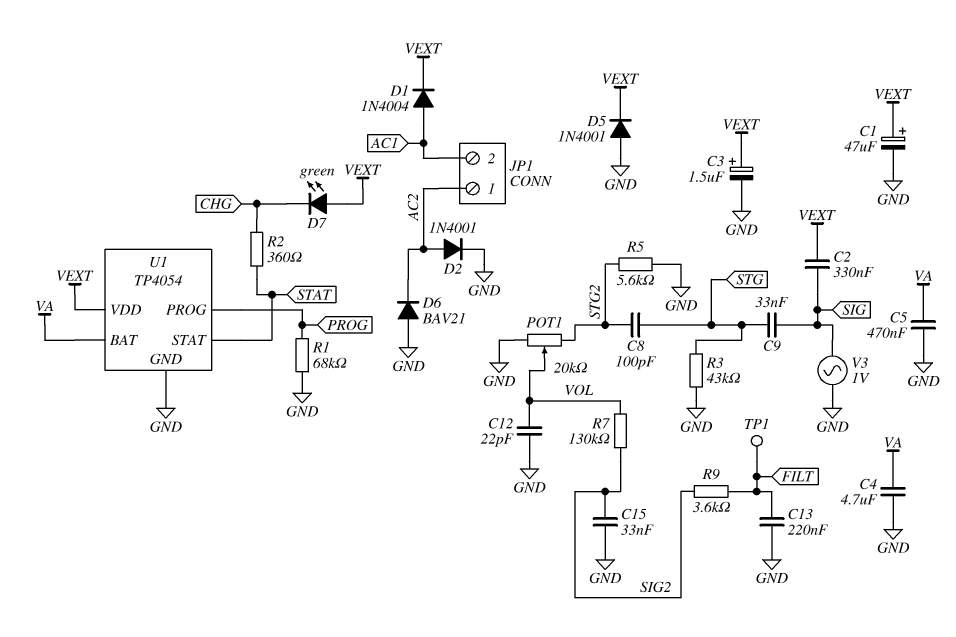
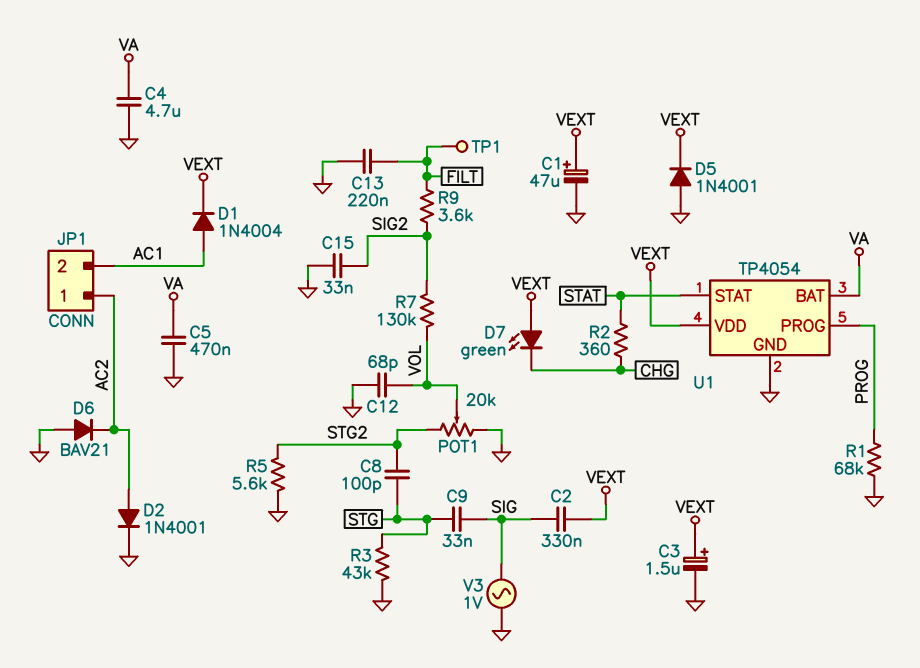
C12: 22pF (GND, VOL) -> 68pF (GND, VOL)

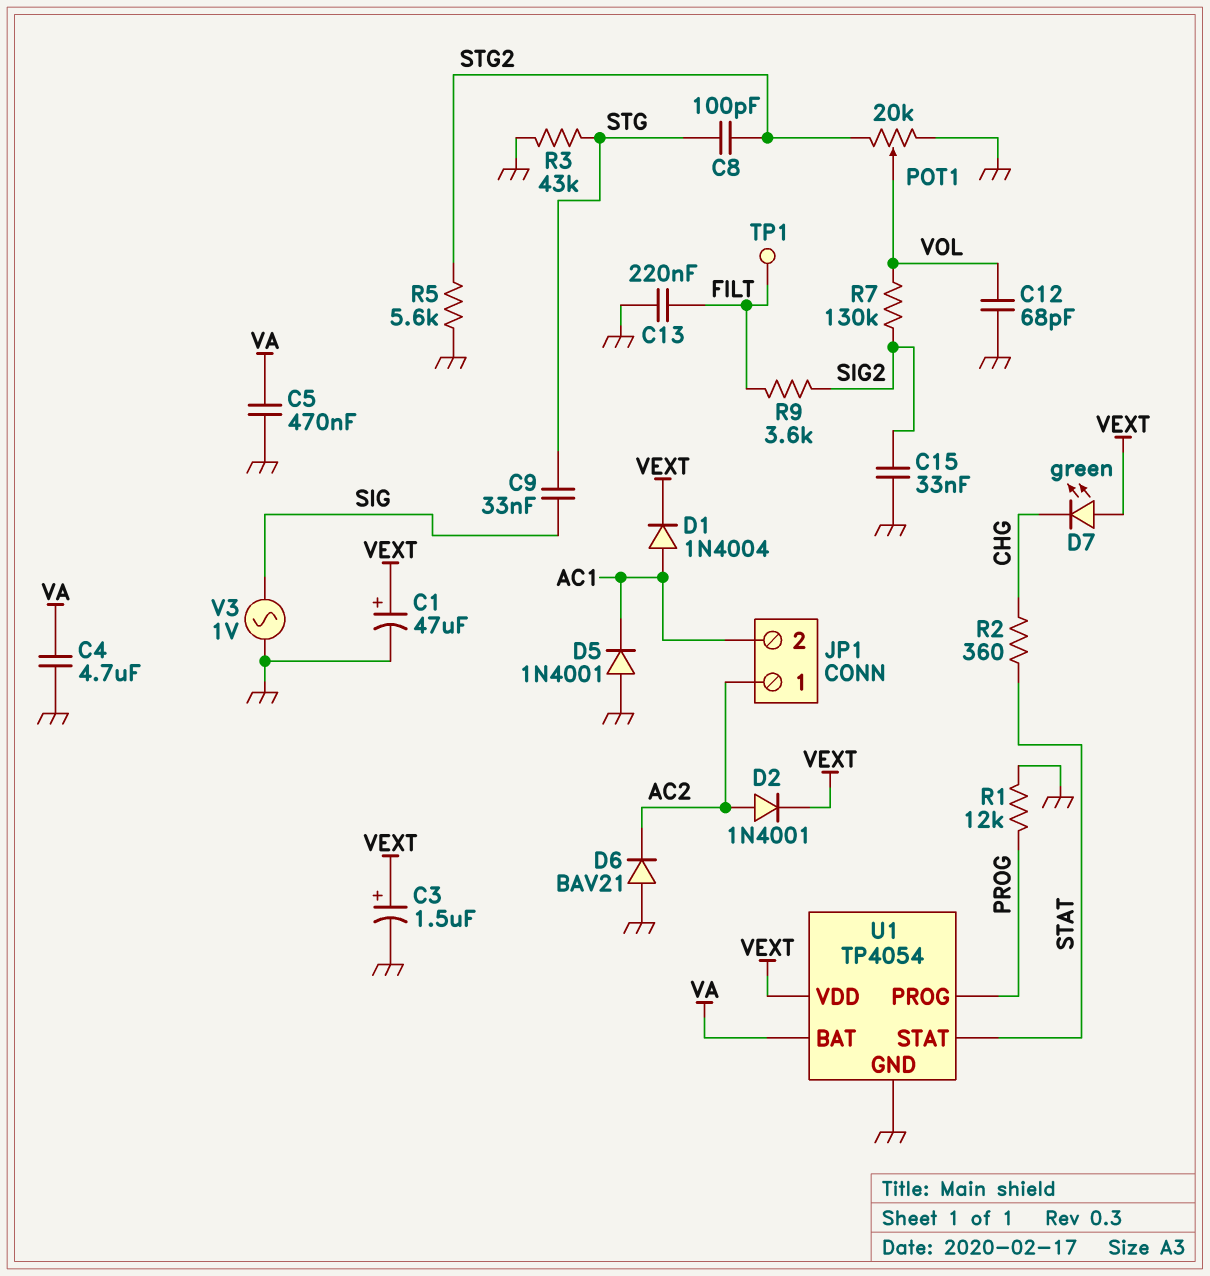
C2: 330nF (SIG, VEXT) -> none
D2: diode 1N4001 (A AC2, K GND) -> diode 1N4001 (A AC2, K VEXT)
D5: diode 1N4001 (A GND, K VEXT) -> diode 1N4001 (A GND, K AC1)
R1: 68k (GND, PROG) -> 12k (GND, PROG)

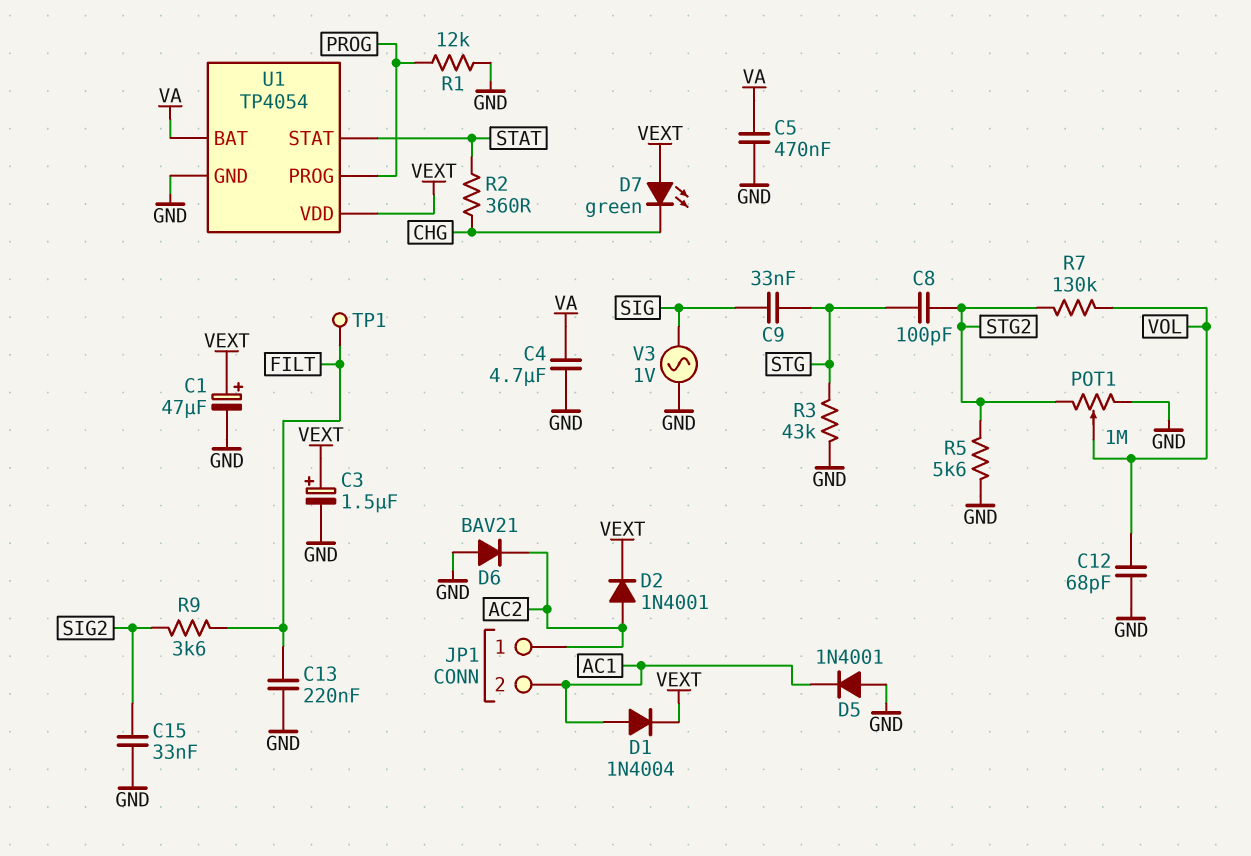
POT1: 20k (GND, STG2, wiper VOL) -> 1M (GND, STG2, wiper VOL)
R7: 130k (SIG2, VOL) -> 130k (STG2, VOL)

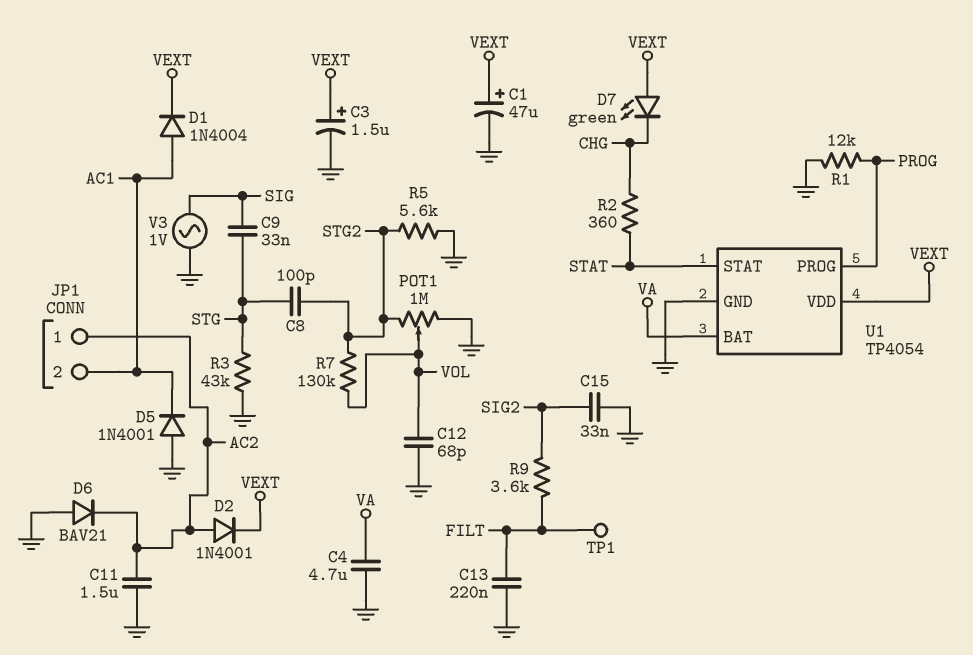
C5: 470nF (GND, VA) -> none
C11: none -> 1.5uF (AC2, GND)

